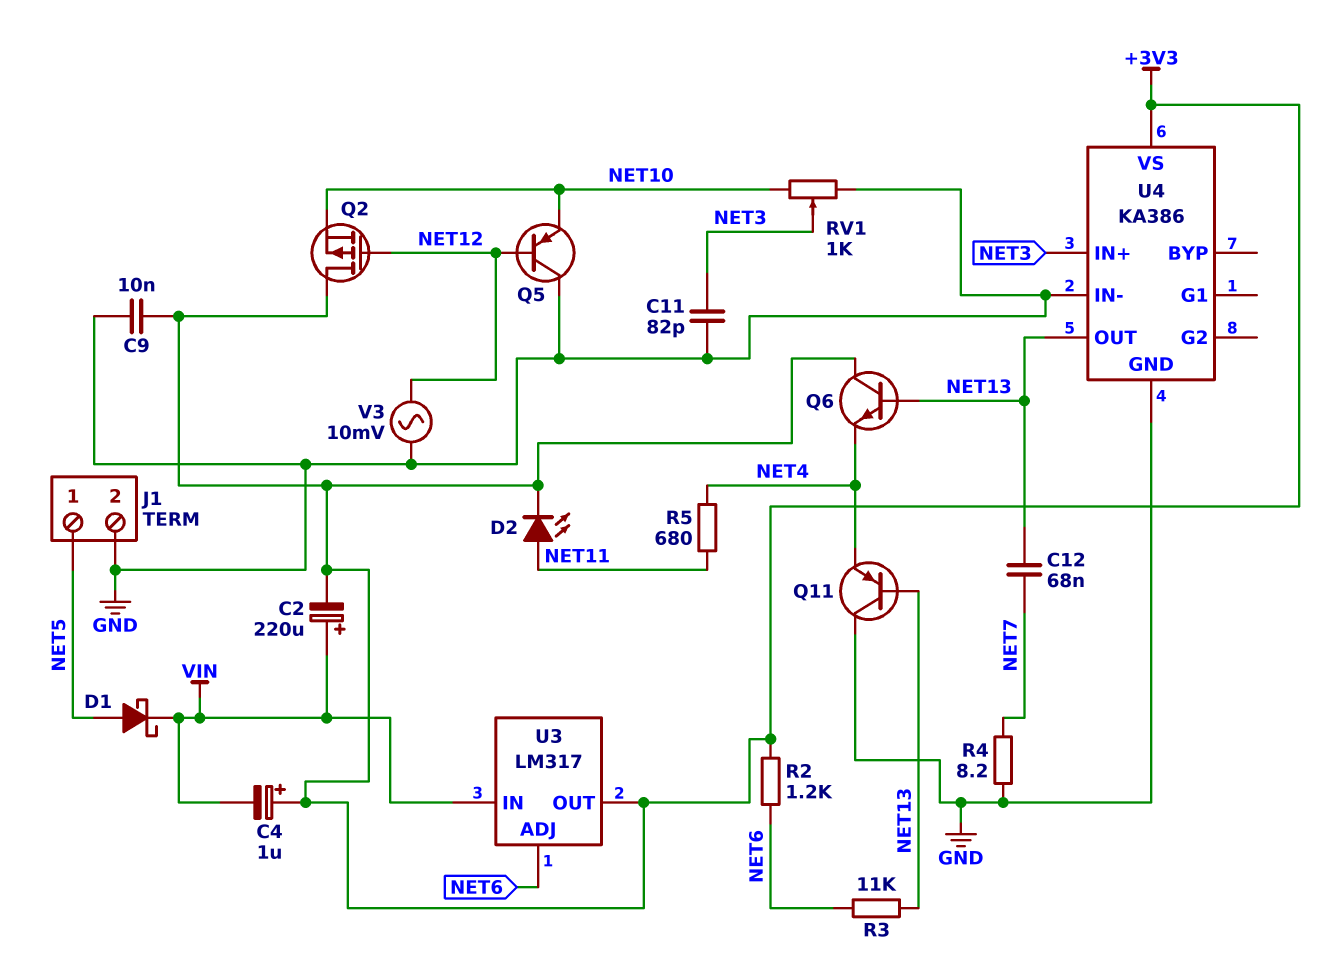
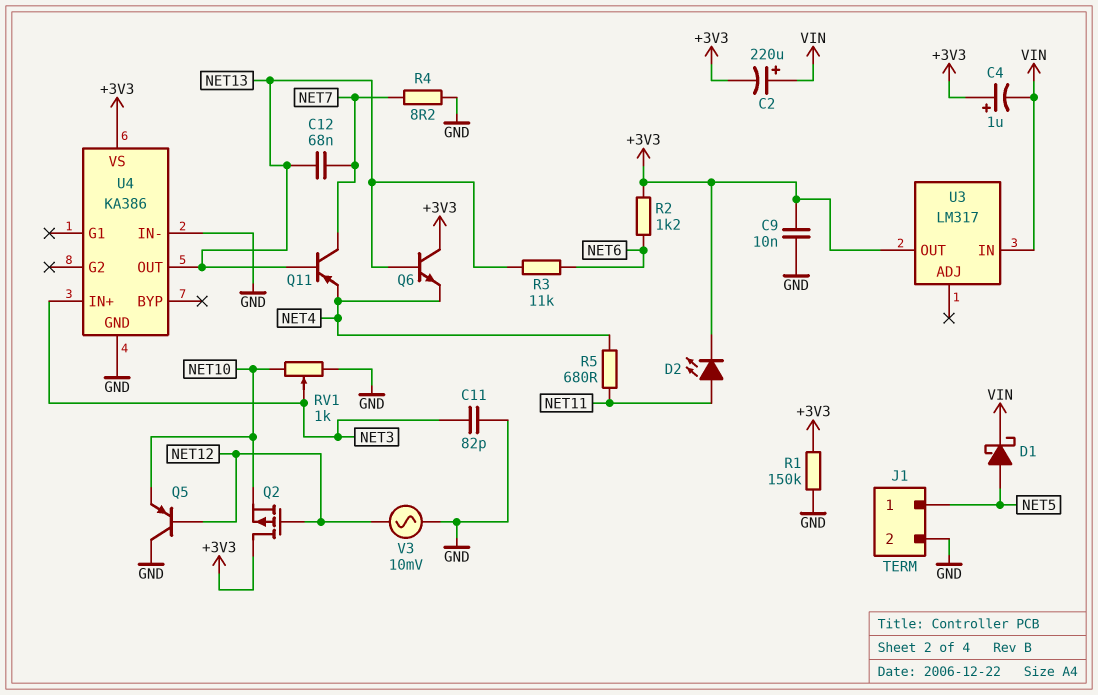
Q11: PNP (B NET13, C GND, E NET4) -> PNP (B NET13, C NET7, E NET4)
R1: none -> 150k (+3V3, GND)
U3 pin ADJ: NET6 -> none

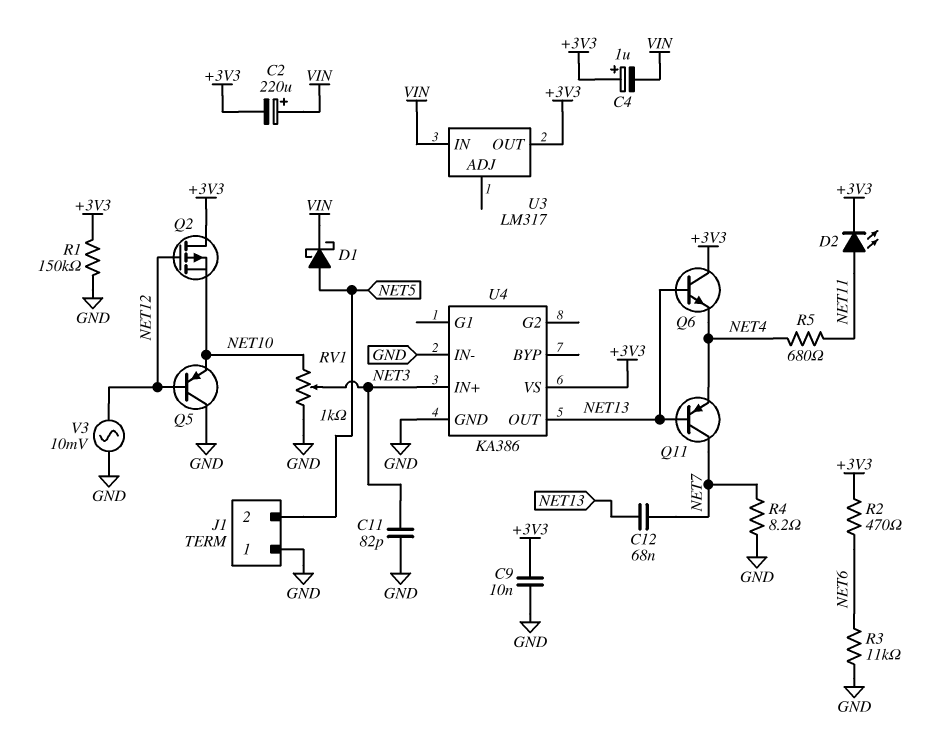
J1 pin 1: NET5 -> GND
J1 pin 2: GND -> NET5
R2: 1.2k (+3V3, NET6) -> 470 (+3V3, NET6)
R3: 11k (NET6, NET13) -> 11k (GND, NET6)

